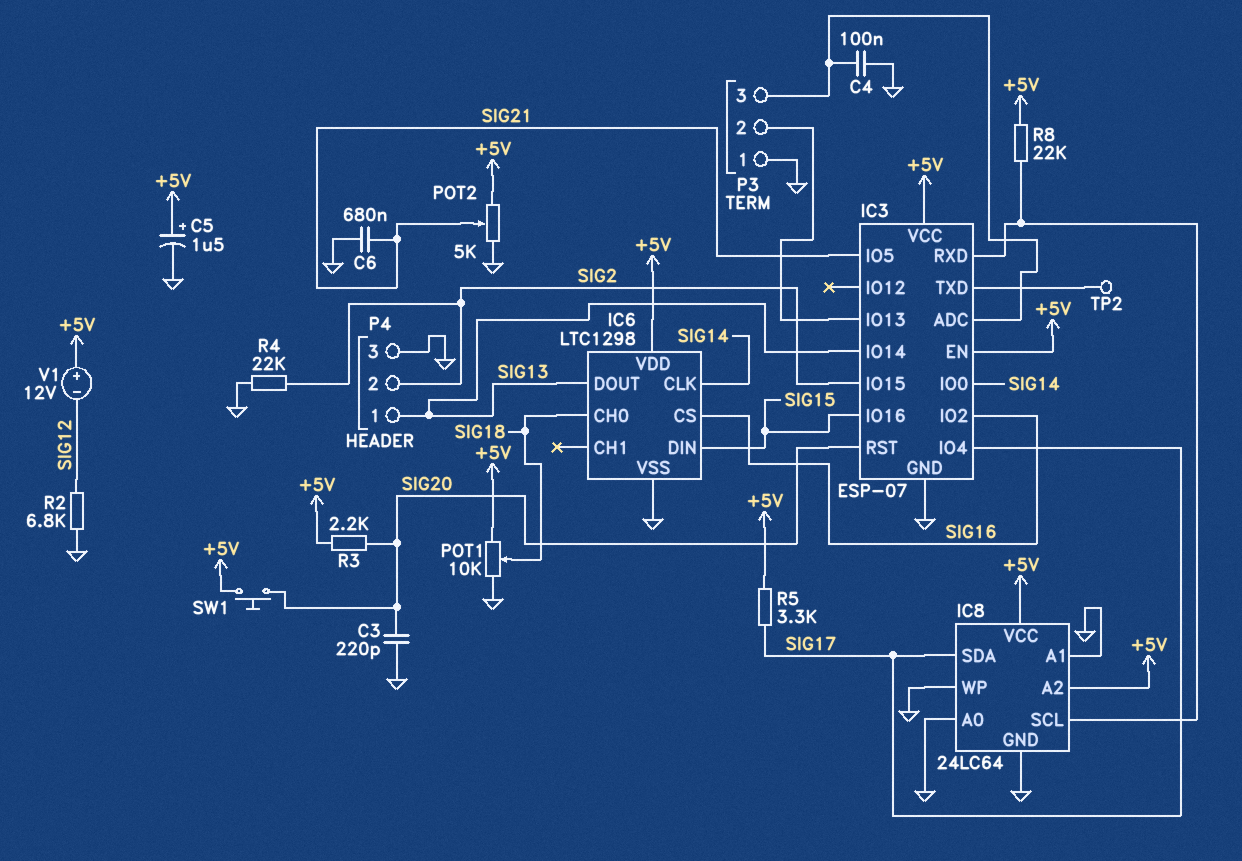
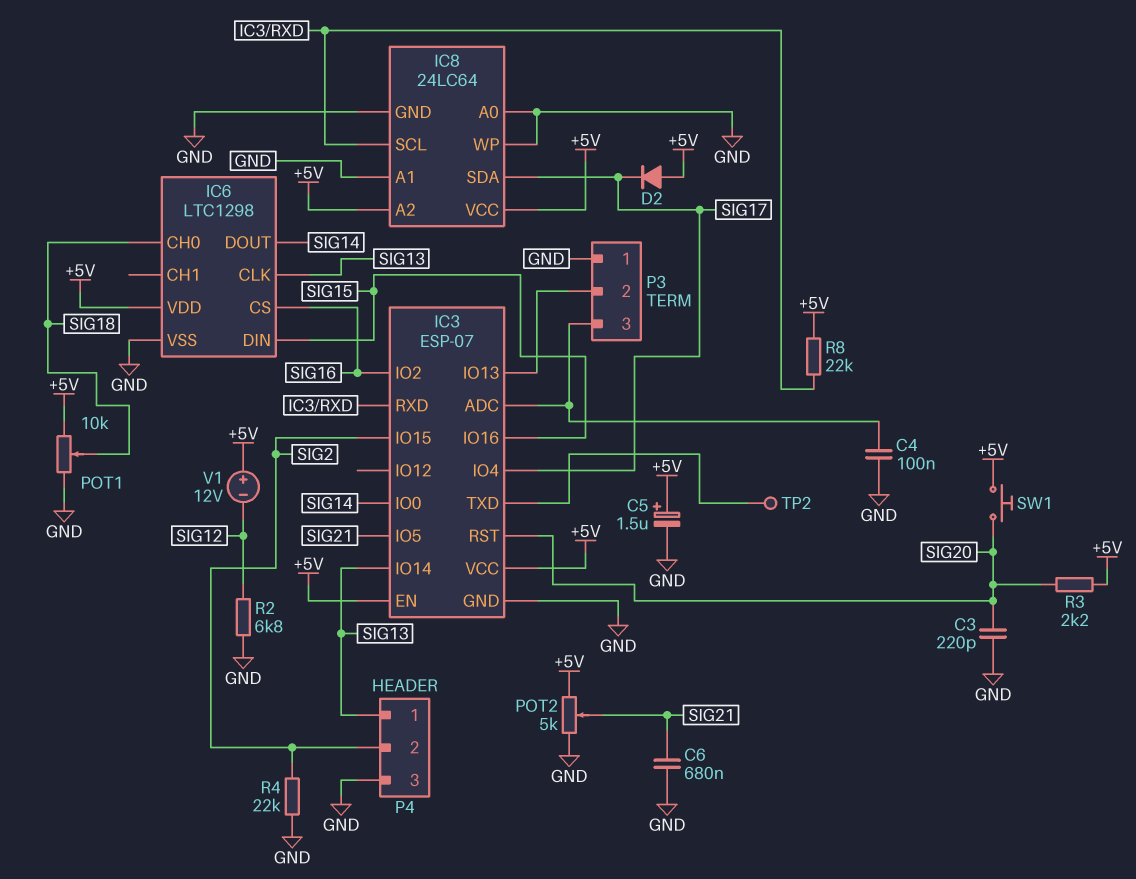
D2: none -> diode (A +5V, K SIG17)
IC6 pin CLK: SIG14 -> SIG13
IC6 pin DOUT: SIG13 -> SIG14
R5: 3.3k (+5V, SIG17) -> none

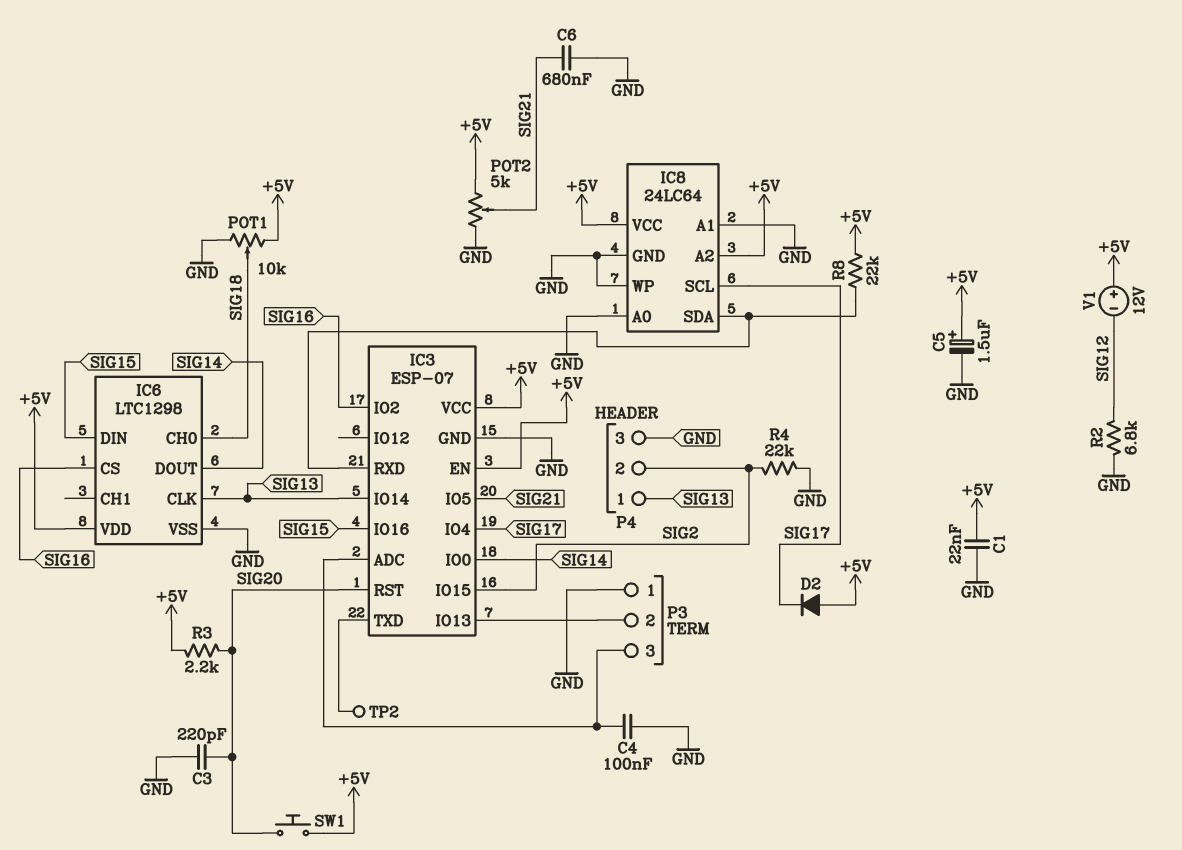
C1: none -> 22nF (+5V, GND)
IC8 pin SCL: IC3/RXD -> SIG17
IC8 pin SDA: SIG17 -> IC3/RXD

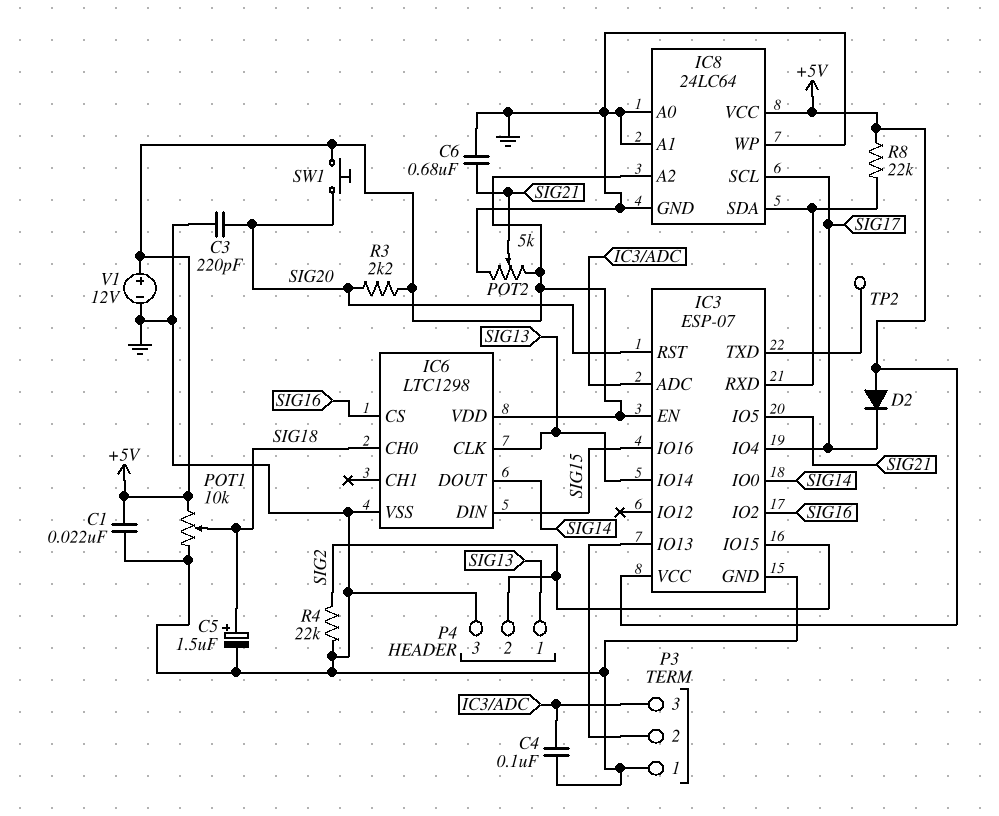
C5: 1.5uF (plus +5V, minus GND) -> 1.5uF (plus SIG18, minus GND)
R2: 6.8k (GND, SIG12) -> none
V1: 12V (plus +5V, minus SIG12) -> 12V (plus +5V, minus GND)

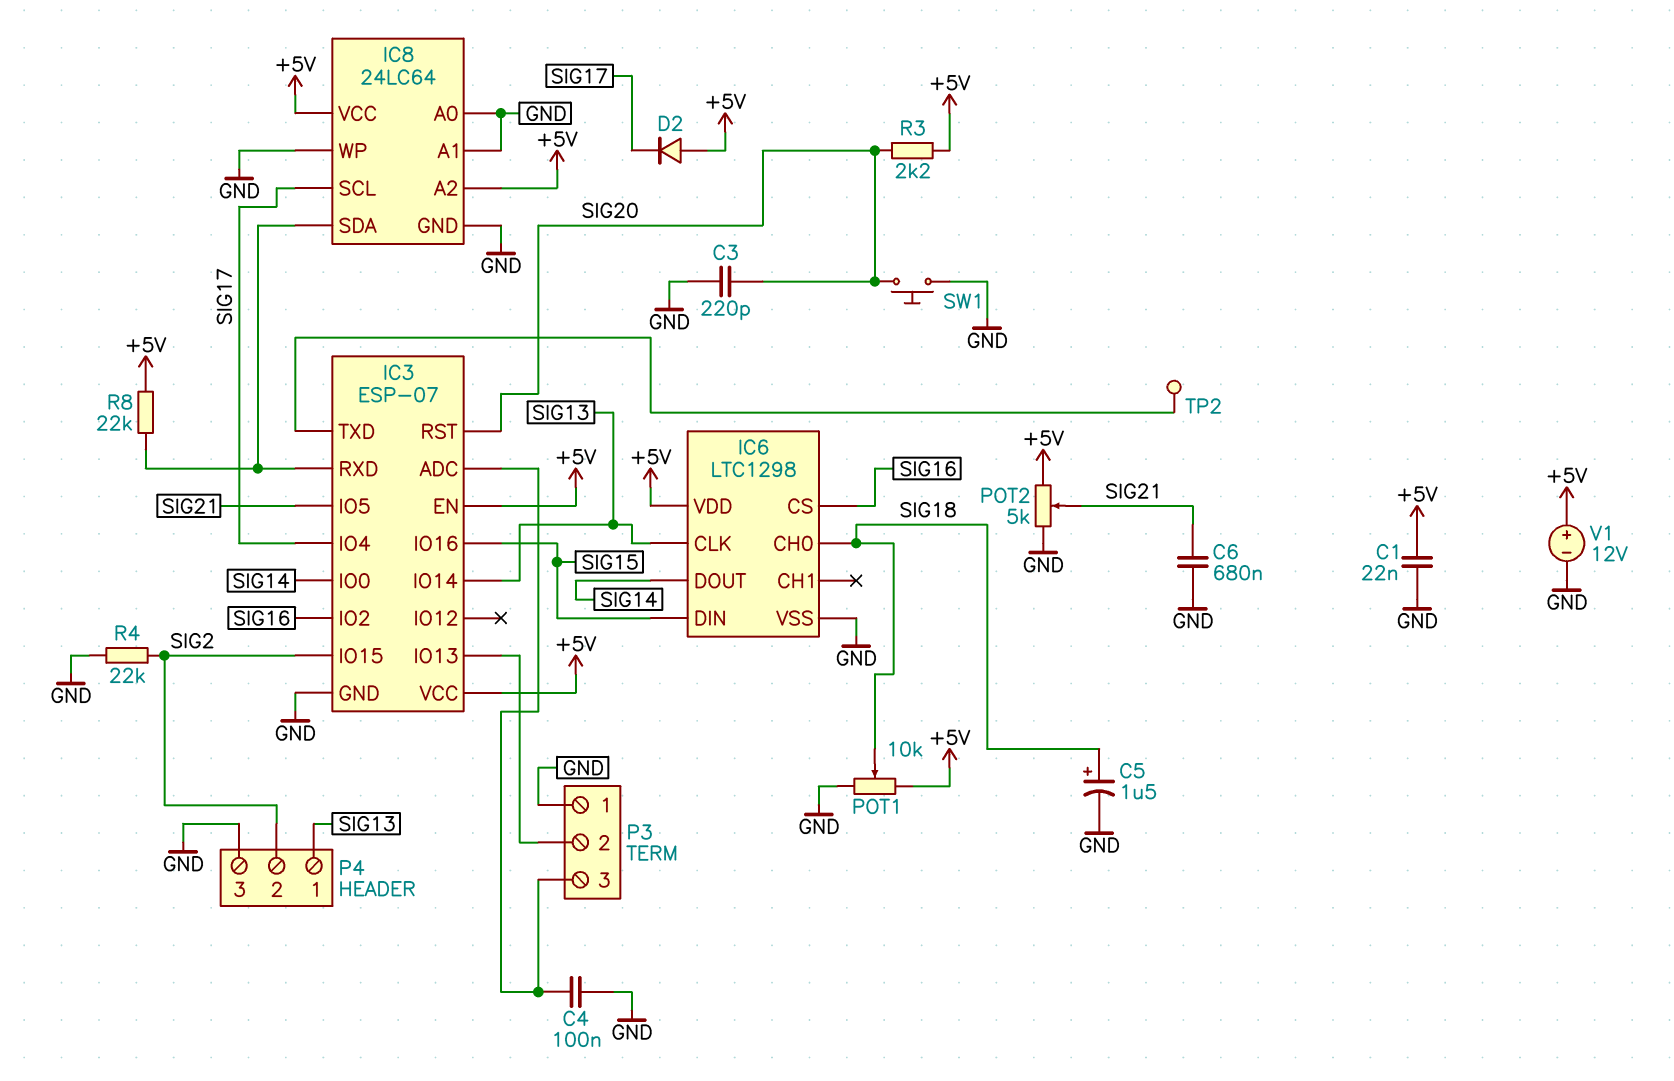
SW1: button (+5V, SIG20) -> button (GND, SIG20)

